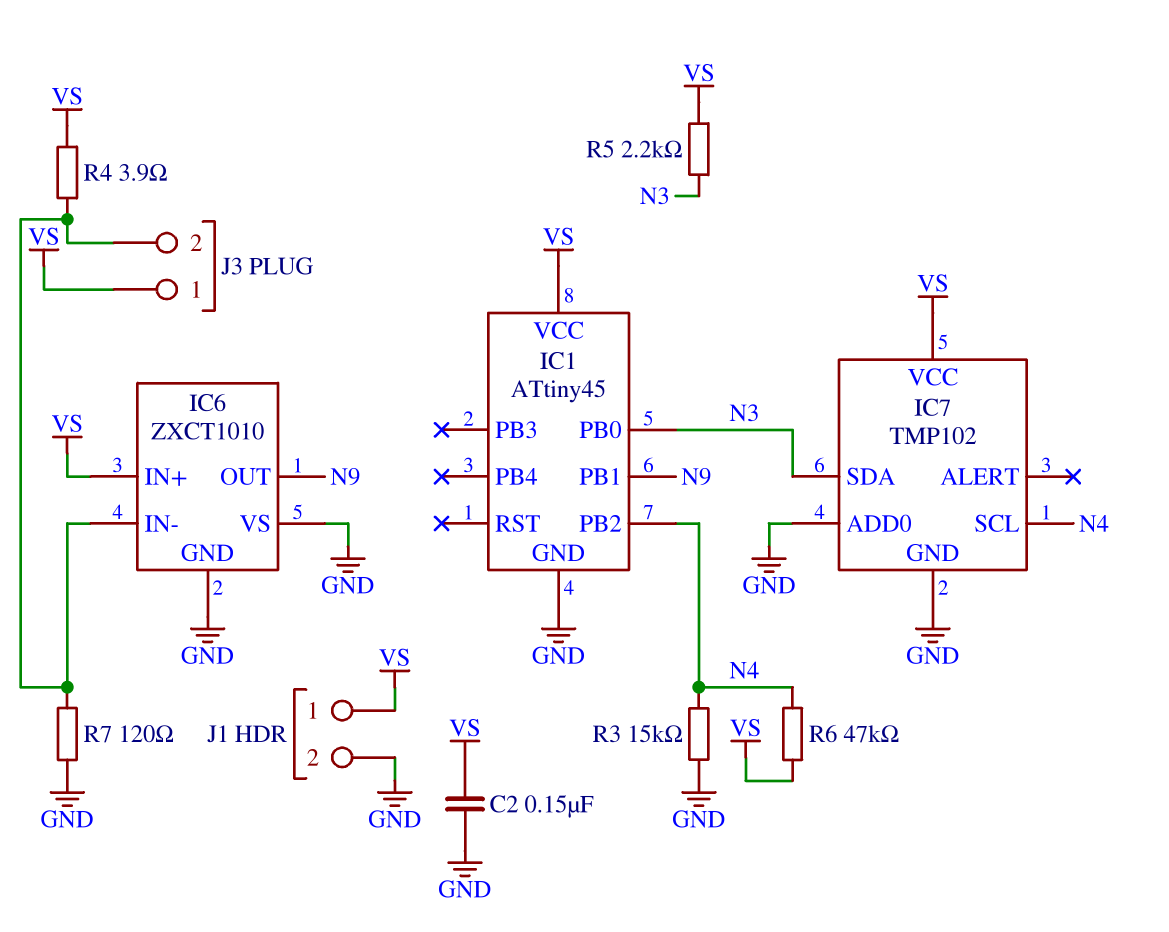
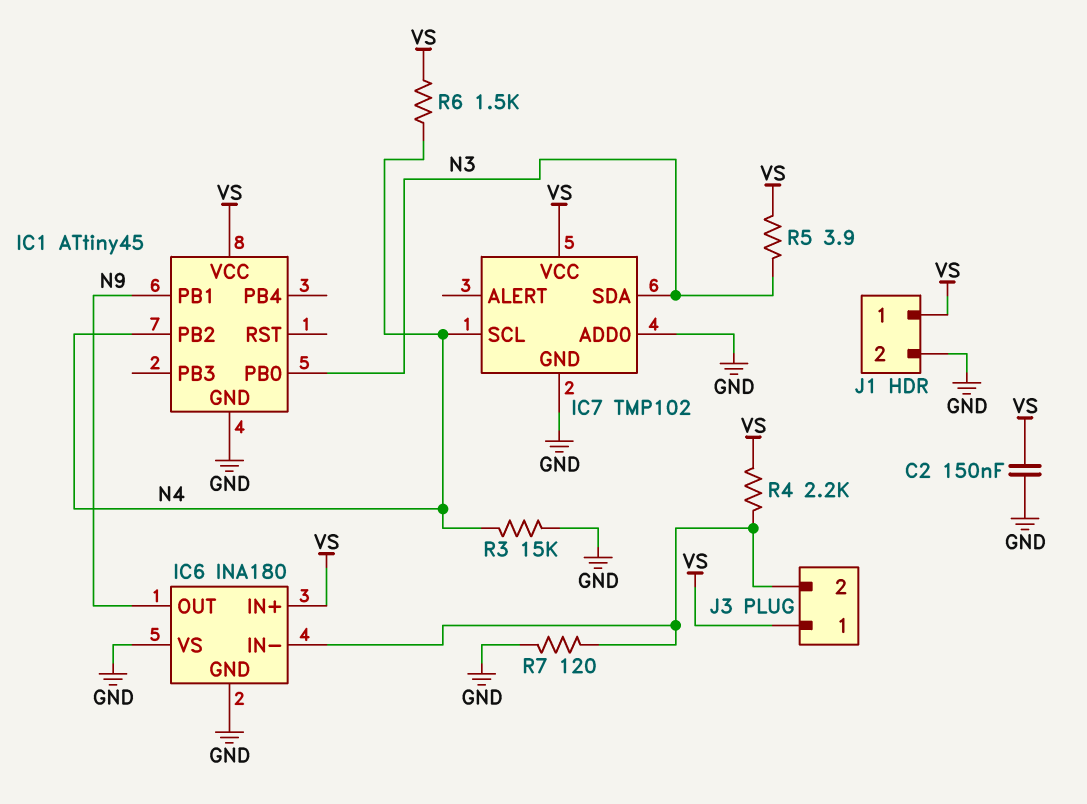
IC6: ZXCT1010 -> INA180
R4: 3.9 (IC6/IN-, VS) -> 2.2k (IC6/IN-, VS)
R5: 2.2k (N3, VS) -> 3.9 (N3, VS)
R6: 47k (N4, VS) -> 1.5k (N4, VS)

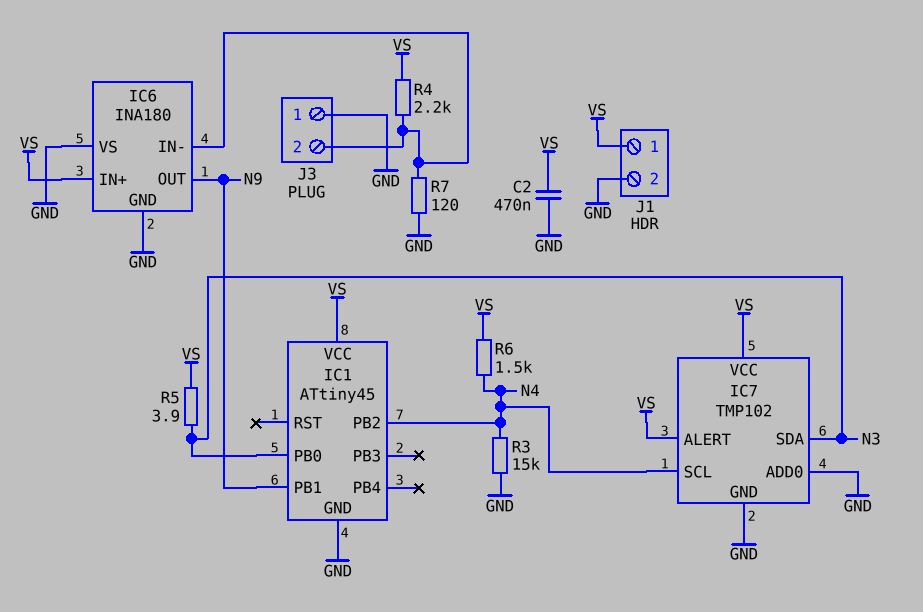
C2: 150nF (GND, VS) -> 470nF (GND, VS)
IC7 pin ALERT: none -> VS
J3 pin 1: VS -> GND

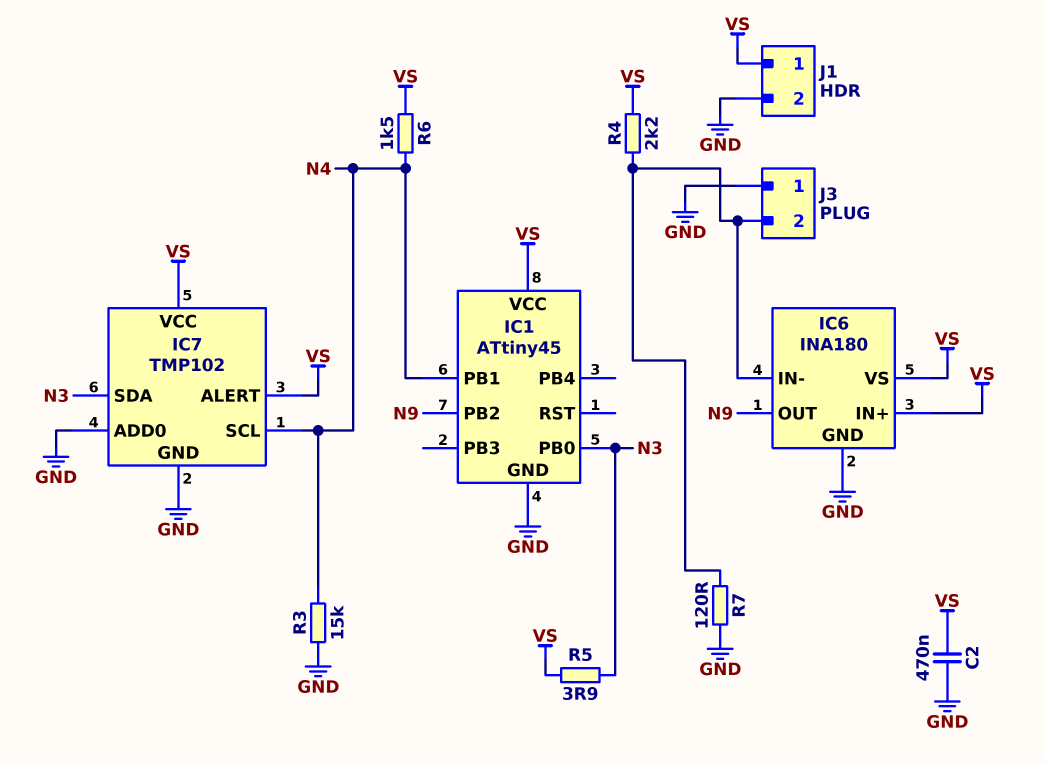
IC1 pin PB1: N9 -> N4
IC1 pin PB2: N4 -> N9
IC6 pin VS: GND -> VS

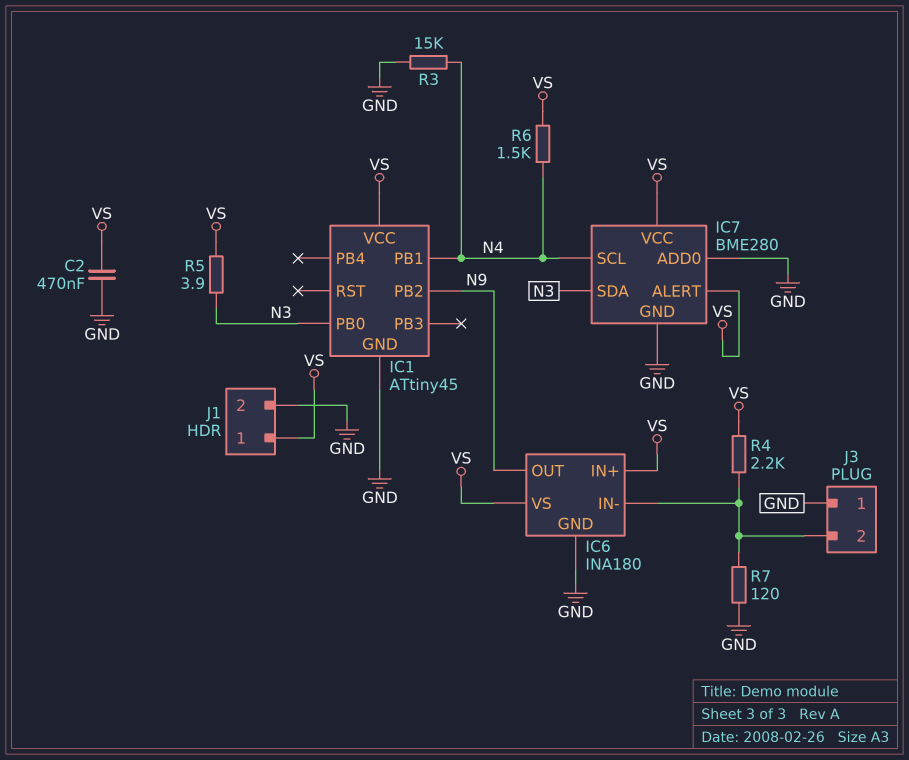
IC7: TMP102 -> BME280

